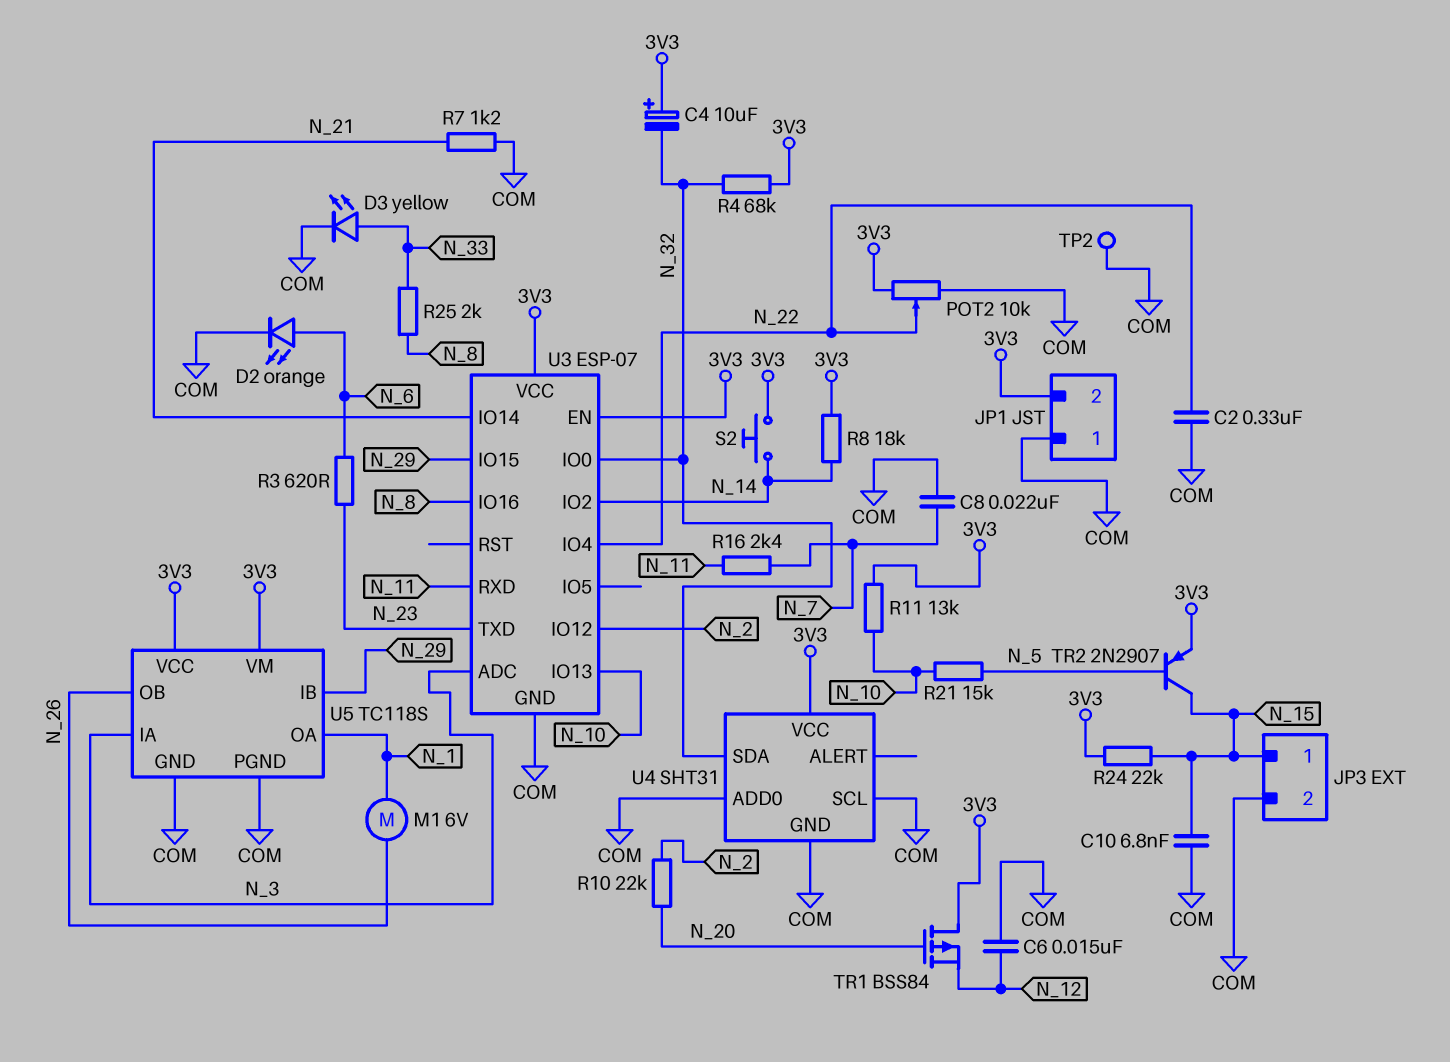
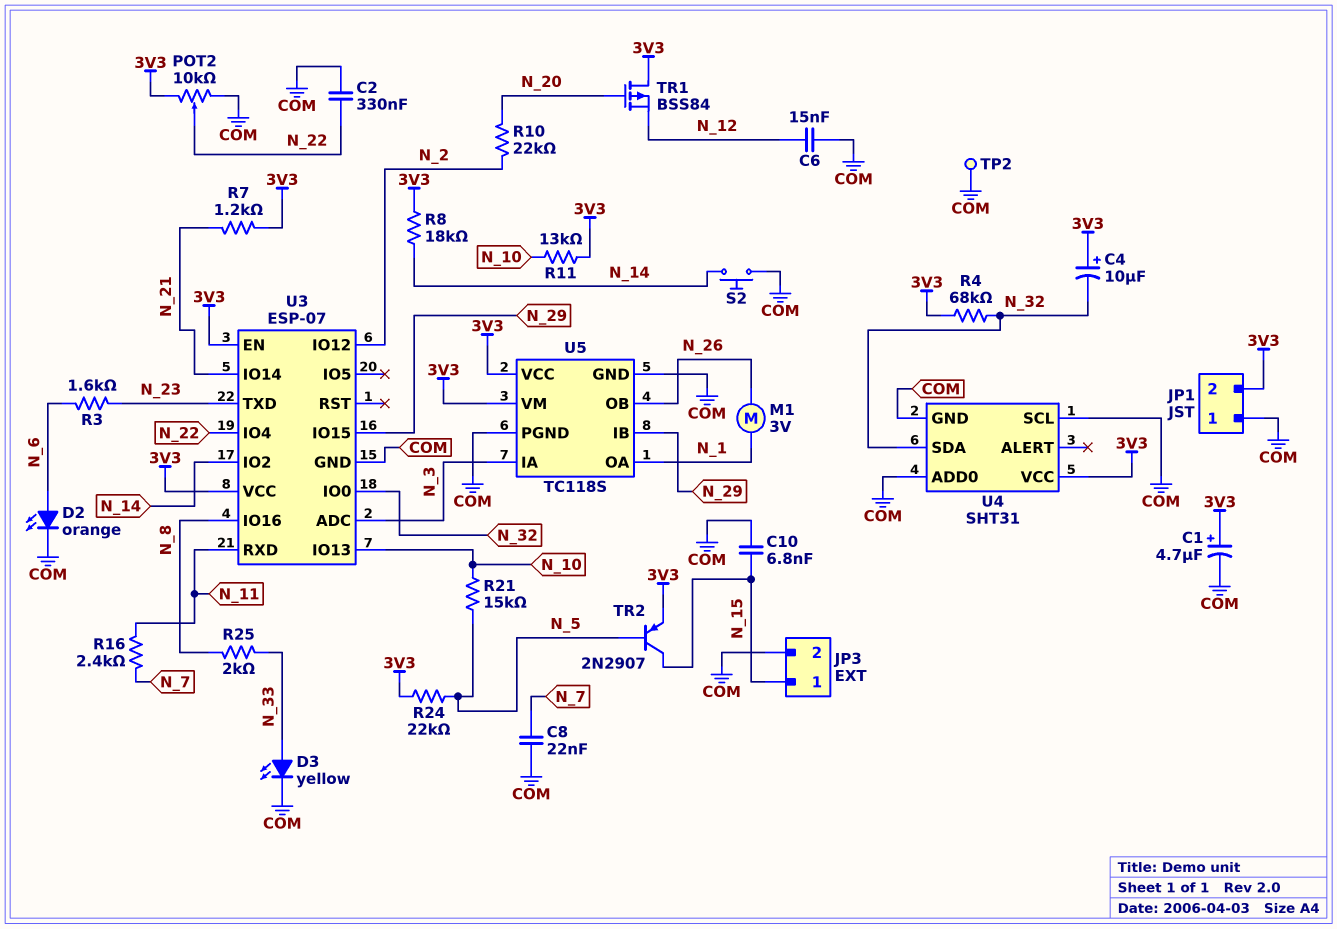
C1: none -> 4.7uF (plus 3V3, minus COM)
M1: motor 6V (N_1, N_26) -> motor 3V (N_1, N_26)
R3: 620 (N_6, N_23) -> 1.6k (N_6, N_23)
R7: 1.2k (COM, N_21) -> 1.2k (3V3, N_21)
R24: 22k (3V3, N_15) -> 22k (3V3, N_5)
S2: button (3V3, N_14) -> button (COM, N_14)

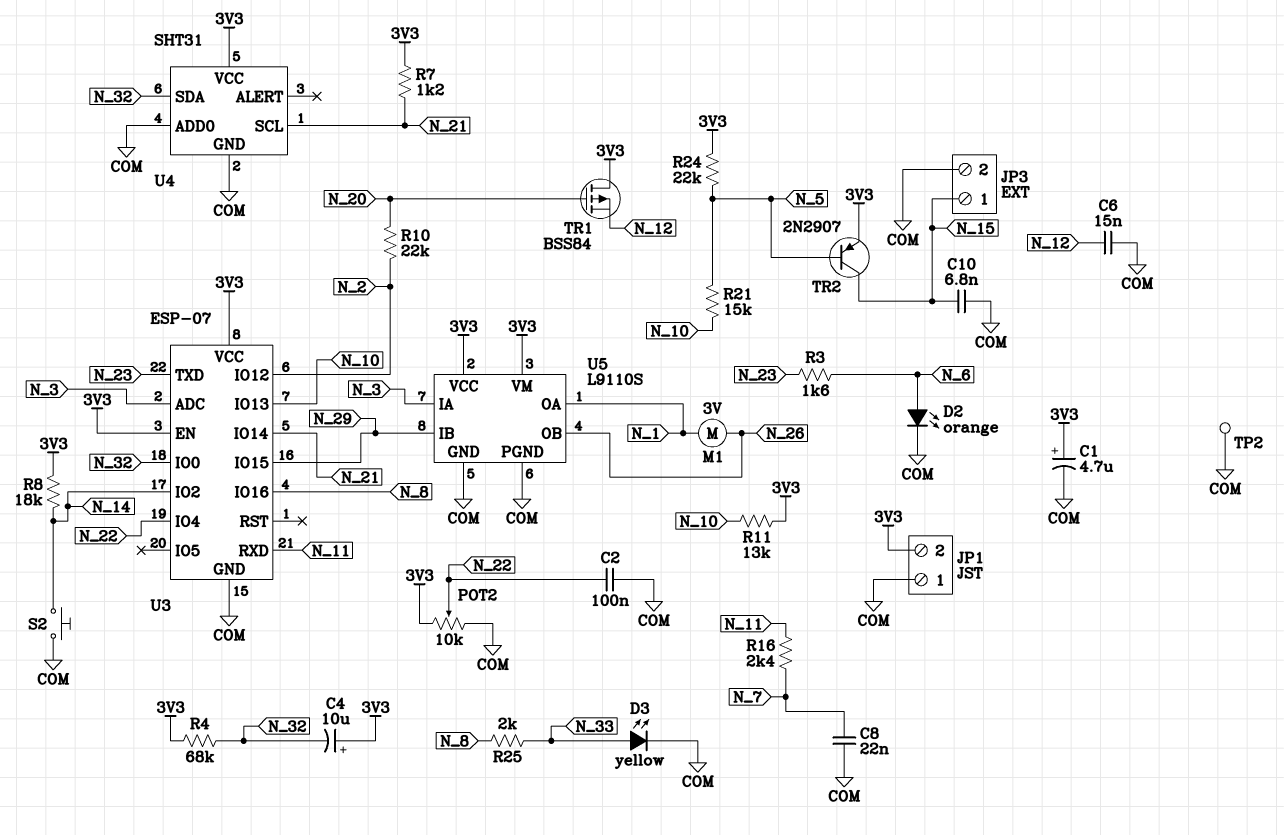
C2: 330nF (COM, N_22) -> 100nF (COM, N_22)
U4 pin SCL: COM -> N_21
U5: TC118S -> L9110S

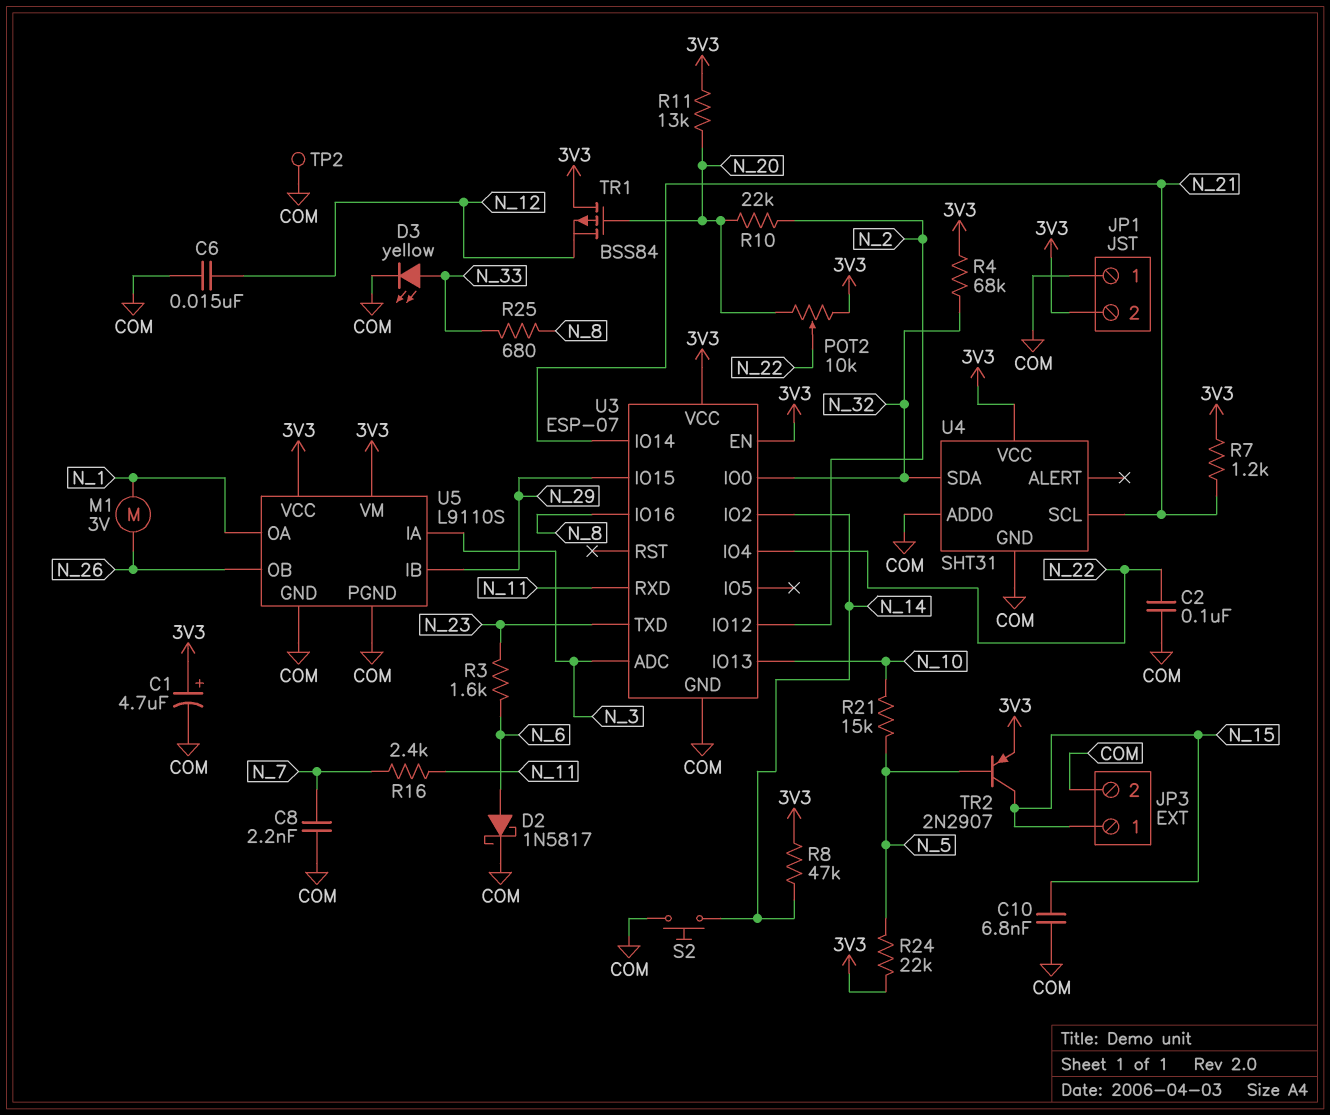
C4: 10uF (plus 3V3, minus N_32) -> none
C8: 22nF (COM, N_7) -> 2.2nF (COM, N_7)
D2: LED orange (A N_6, K COM) -> schottky 1N5817 (A N_6, K COM)
POT2: 10k (3V3, COM, wiper N_22) -> 10k (3V3, N_20, wiper N_22)
R8: 18k (3V3, N_14) -> 47k (3V3, N_14)
R11: 13k (3V3, N_10) -> 13k (3V3, N_20)
R25: 2k (N_8, N_33) -> 680 (N_8, N_33)

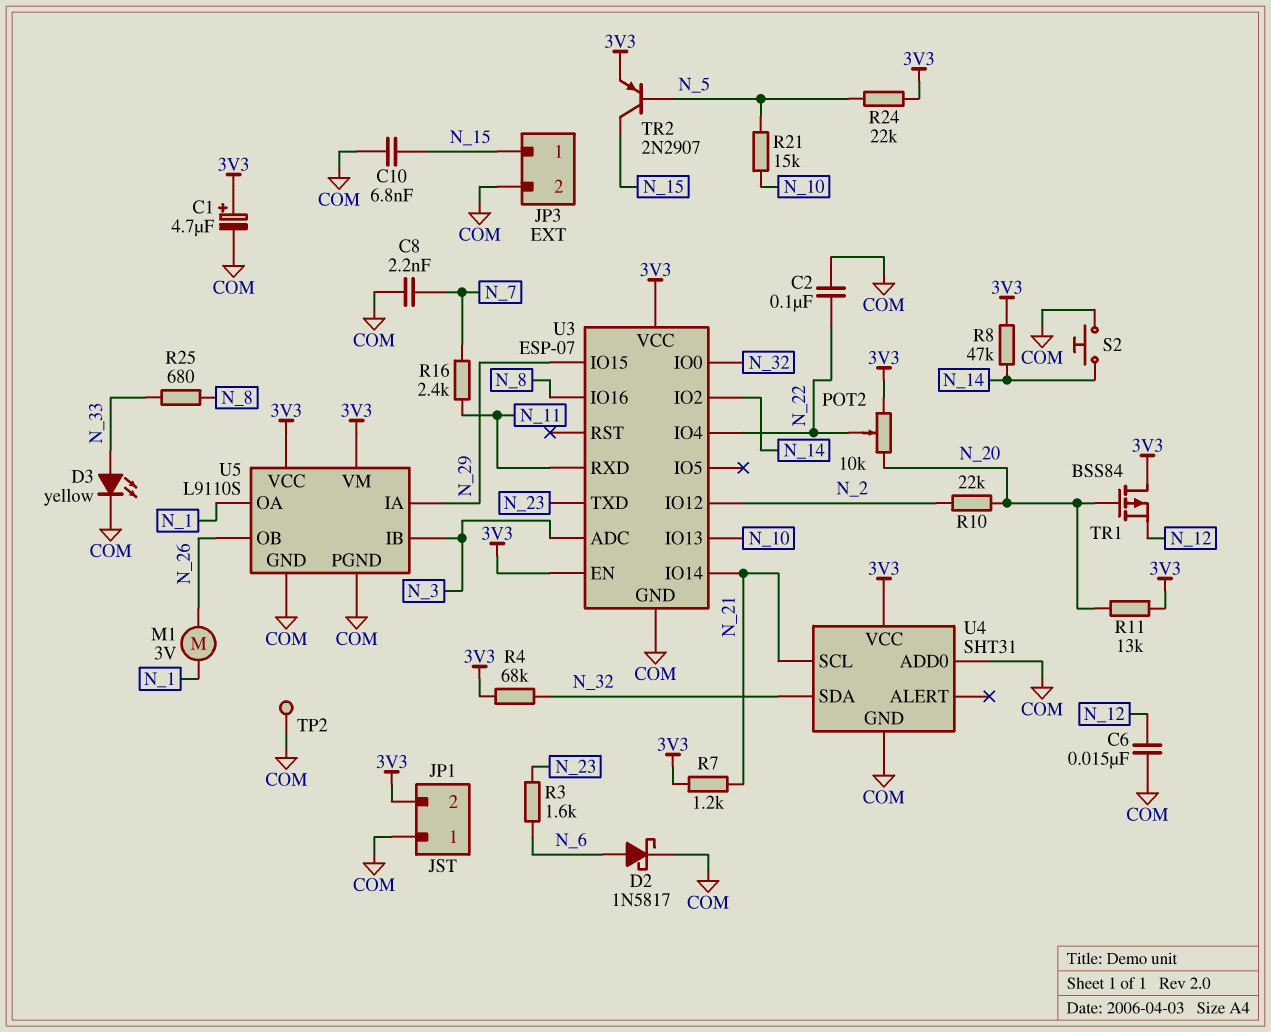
U5 pin IA: N_3 -> N_29
U5 pin IB: N_29 -> N_3

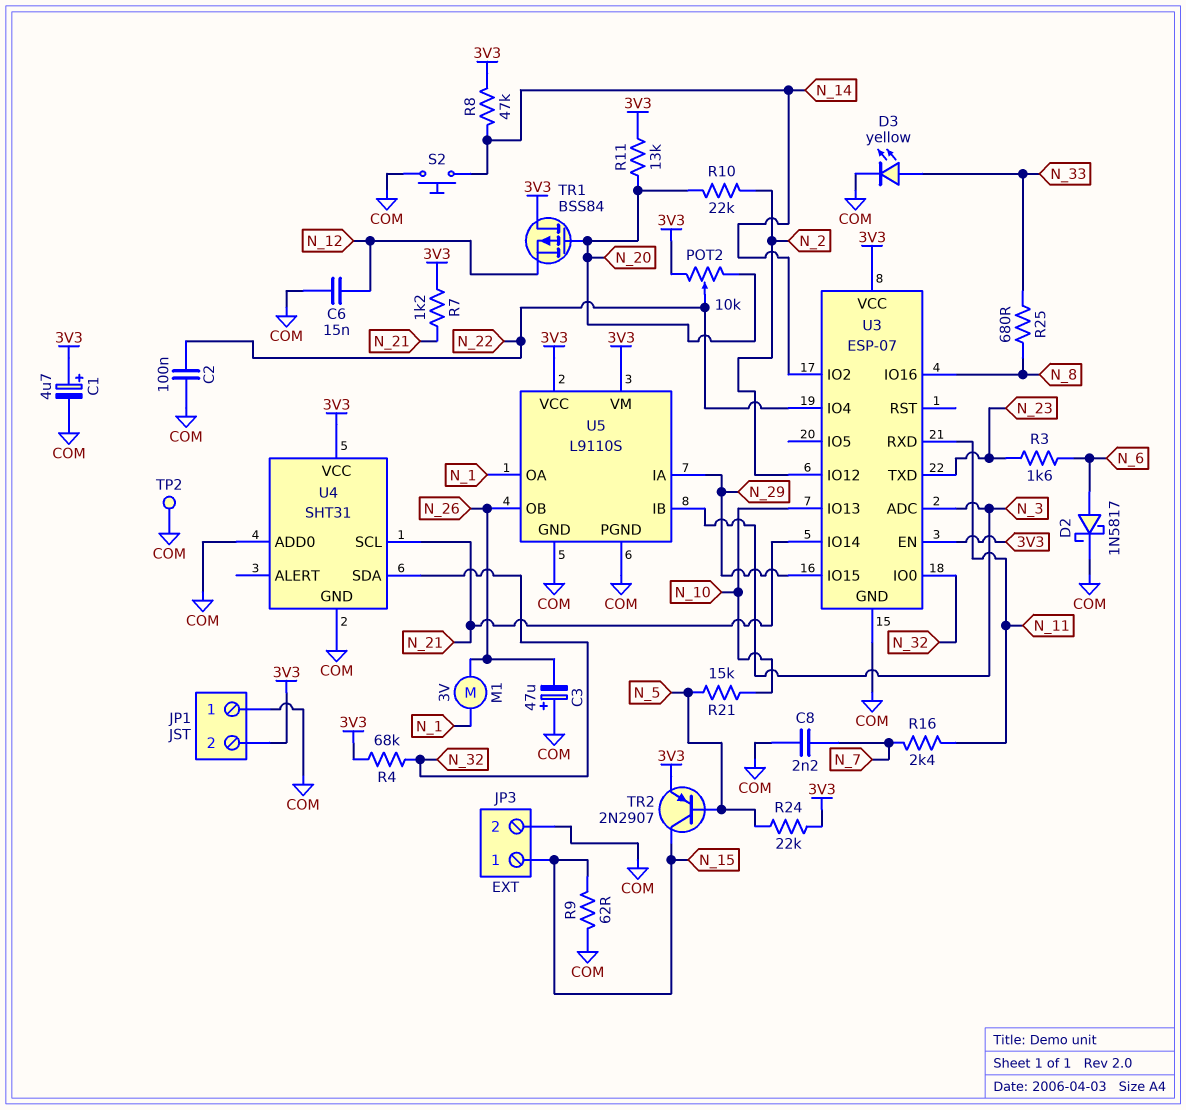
C3: none -> 47uF (plus COM, minus N_26)
C10: 6.8nF (COM, N_15) -> none
R9: none -> 62 (COM, N_15)

